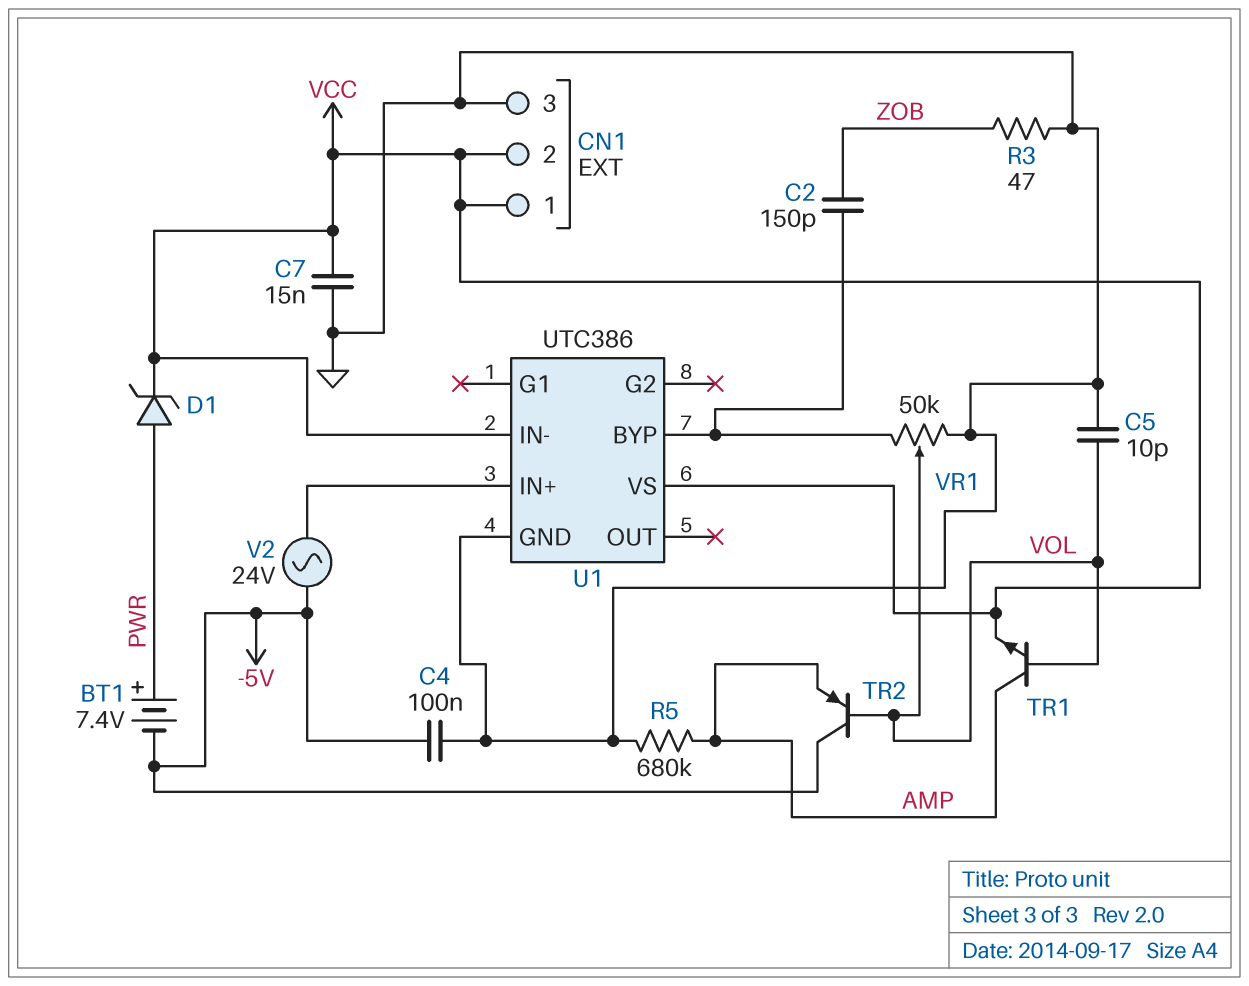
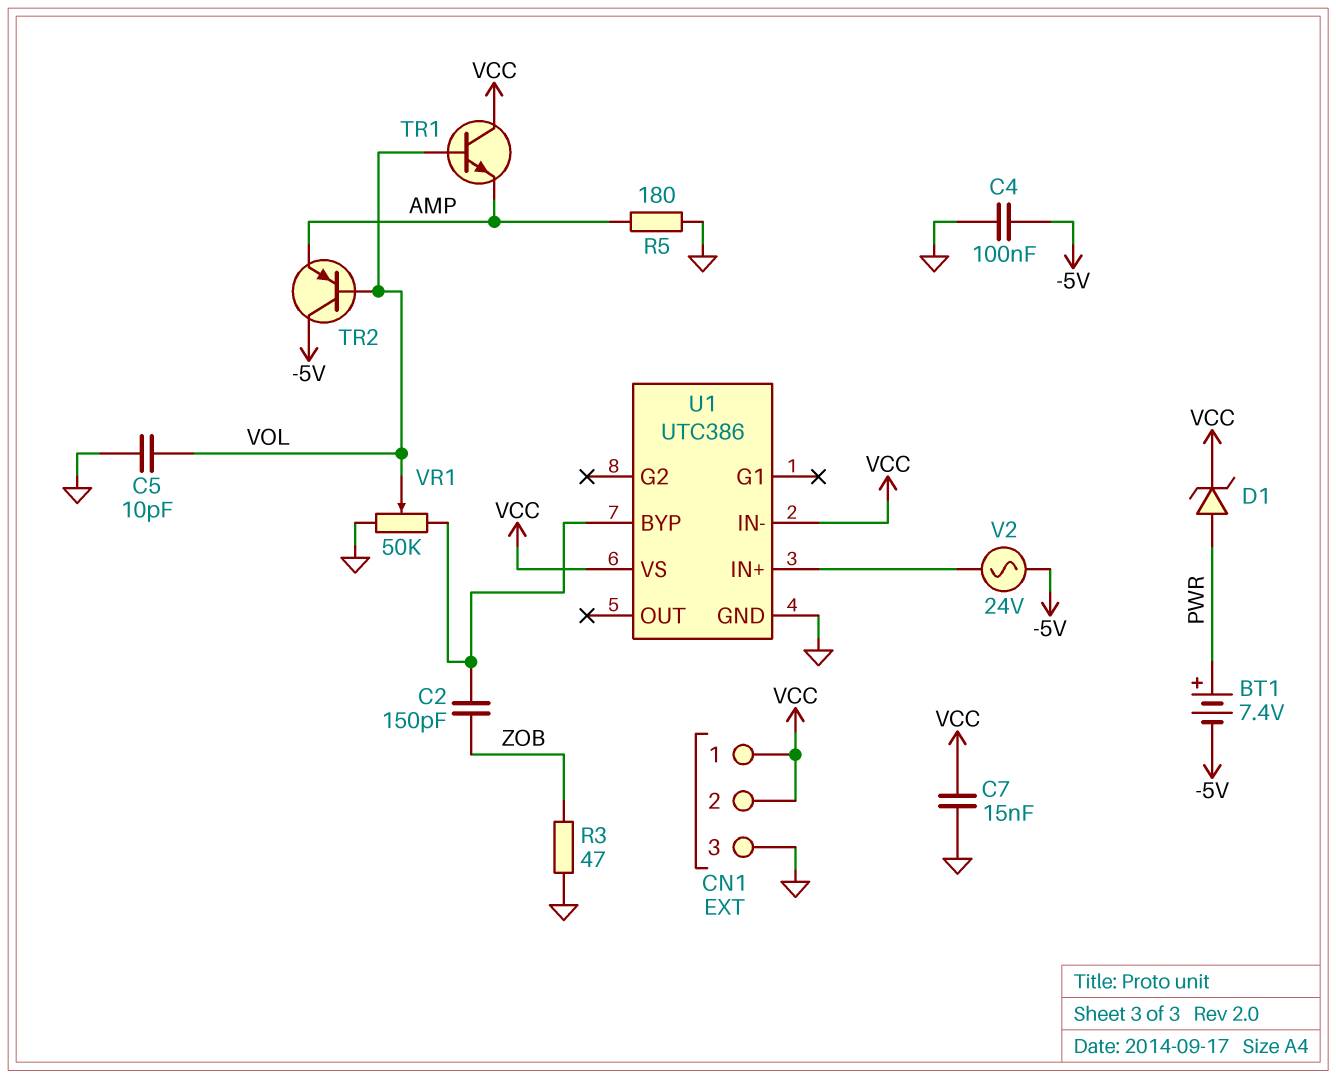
R5: 680k (AMP, GND) -> 180 (AMP, GND)
TR1: NPN (B VOL, C AMP, E VCC) -> NPN (B VOL, C VCC, E AMP)

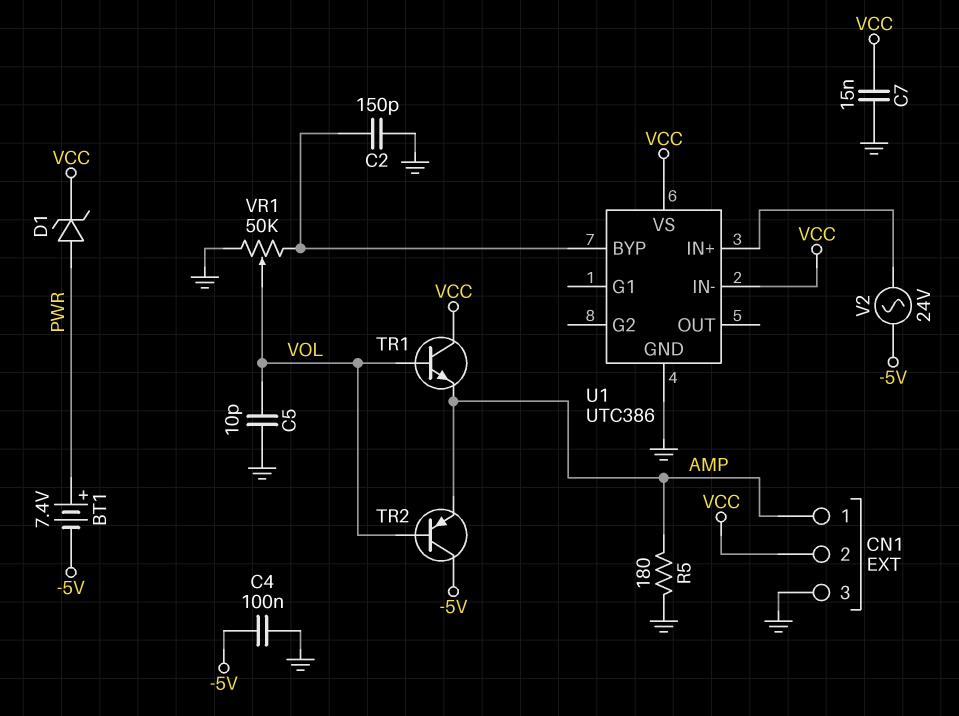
C2: 150pF (U1/BYP, ZOB) -> 150pF (GND, U1/BYP)
CN1 pin 1: VCC -> AMP
R3: 47 (GND, ZOB) -> none

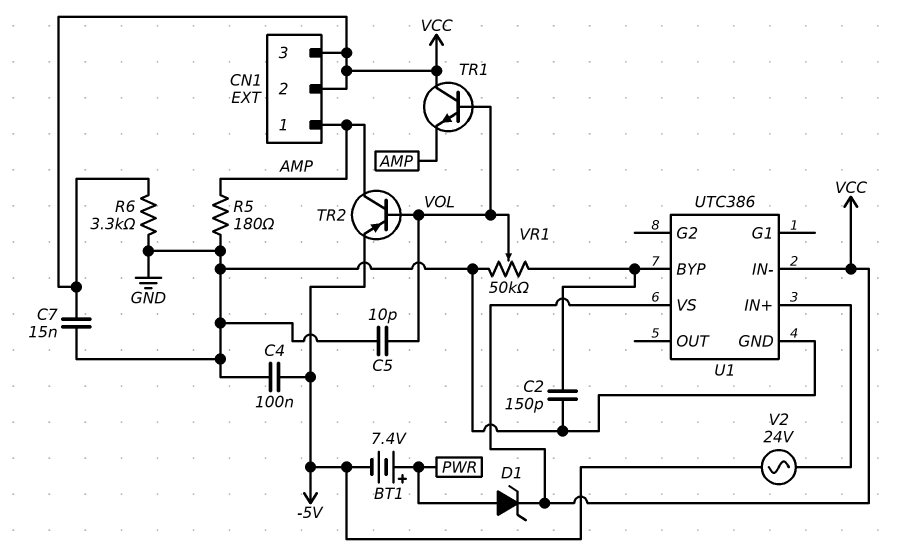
CN1 pin 3: GND -> VCC
R6: none -> 3.3k (GND, VCC)
TR2: PNP (B VOL, C -5V, E AMP) -> PNP (B VOL, C AMP, E -5V)

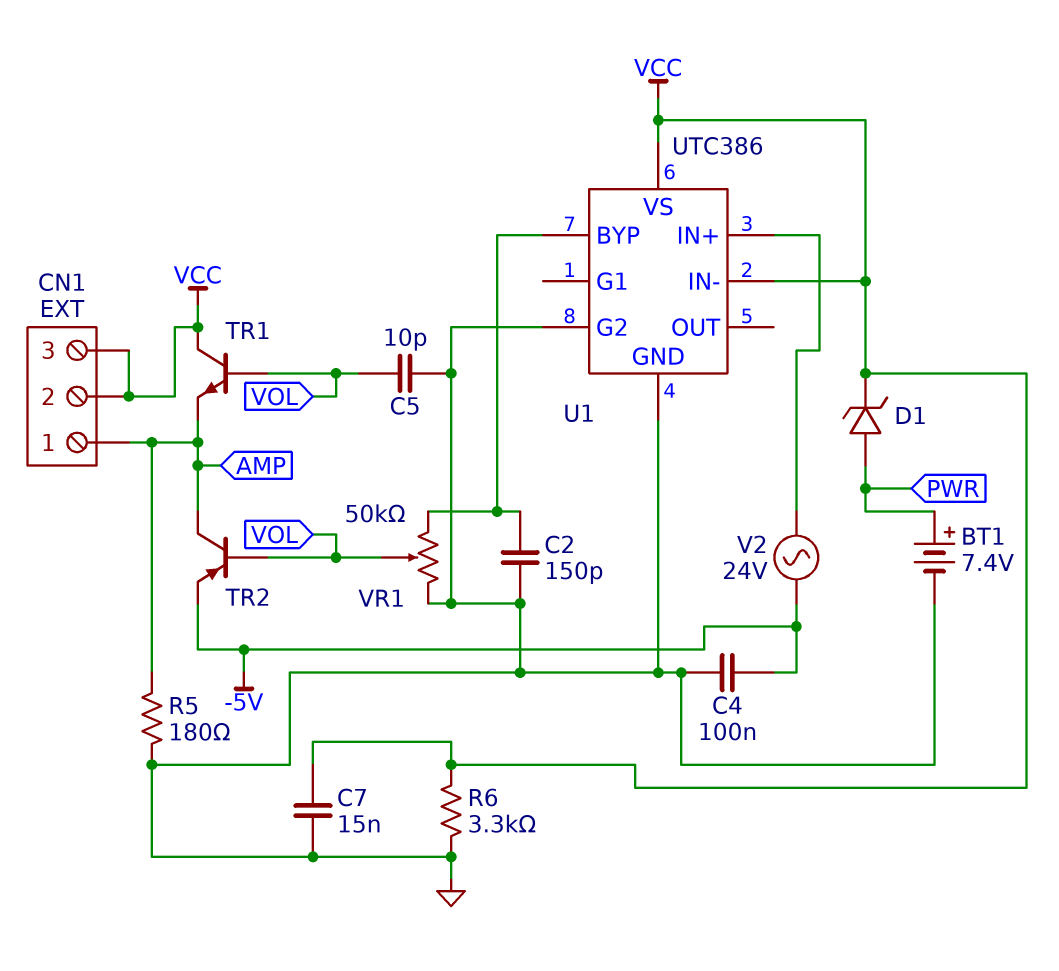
BT1: 7.4V (plus PWR, minus -5V) -> 7.4V (plus PWR, minus GND)
U1 pin G2: none -> GND

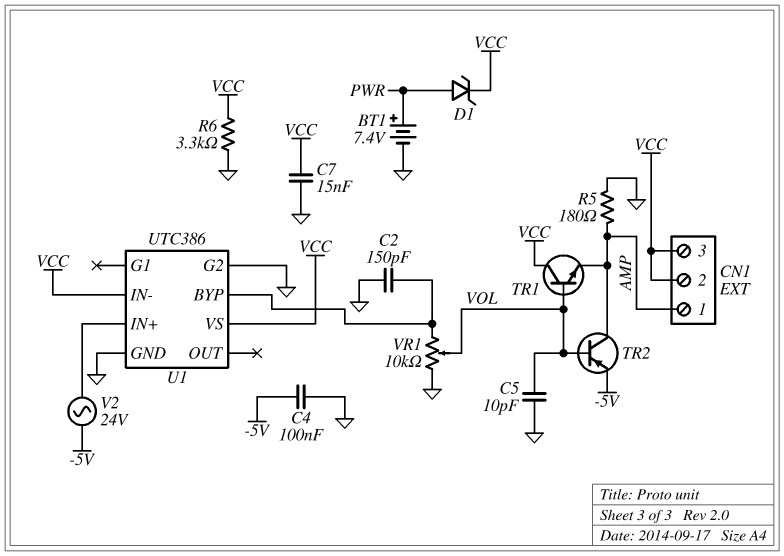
VR1: 50k (GND, U1/BYP, wiper VOL) -> 10k (GND, U1/BYP, wiper VOL)

